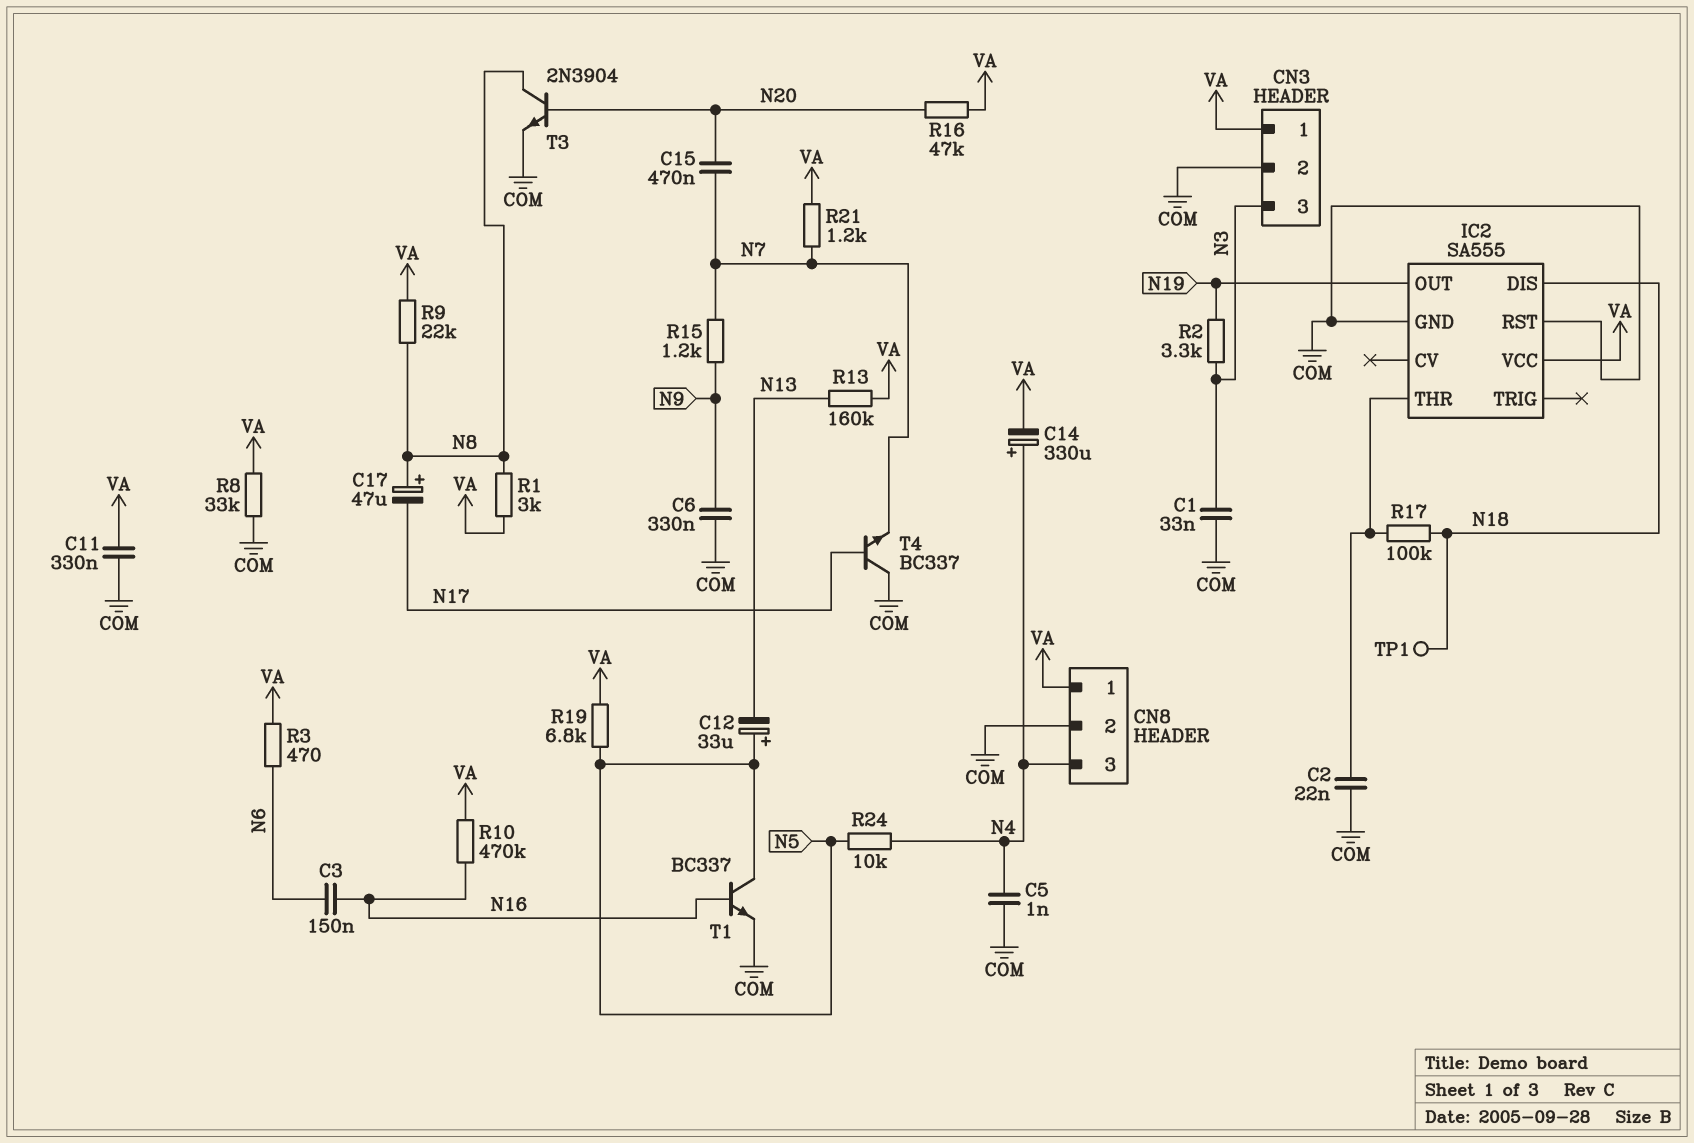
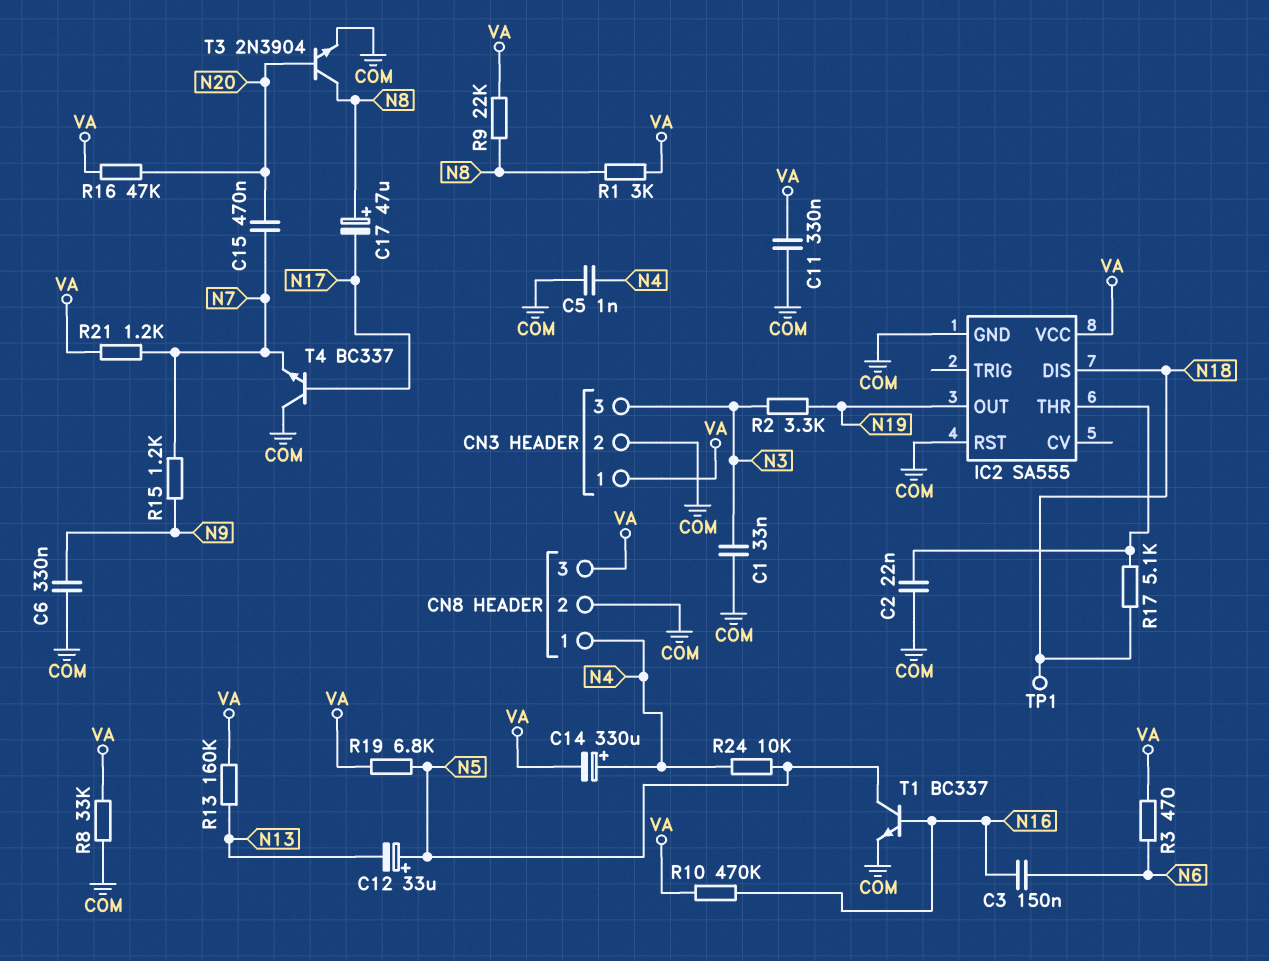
CN8 pin 1: VA -> N4
CN8 pin 3: N4 -> VA
R17: 100k (IC2/THR, N18) -> 5.1k (IC2/THR, N18)

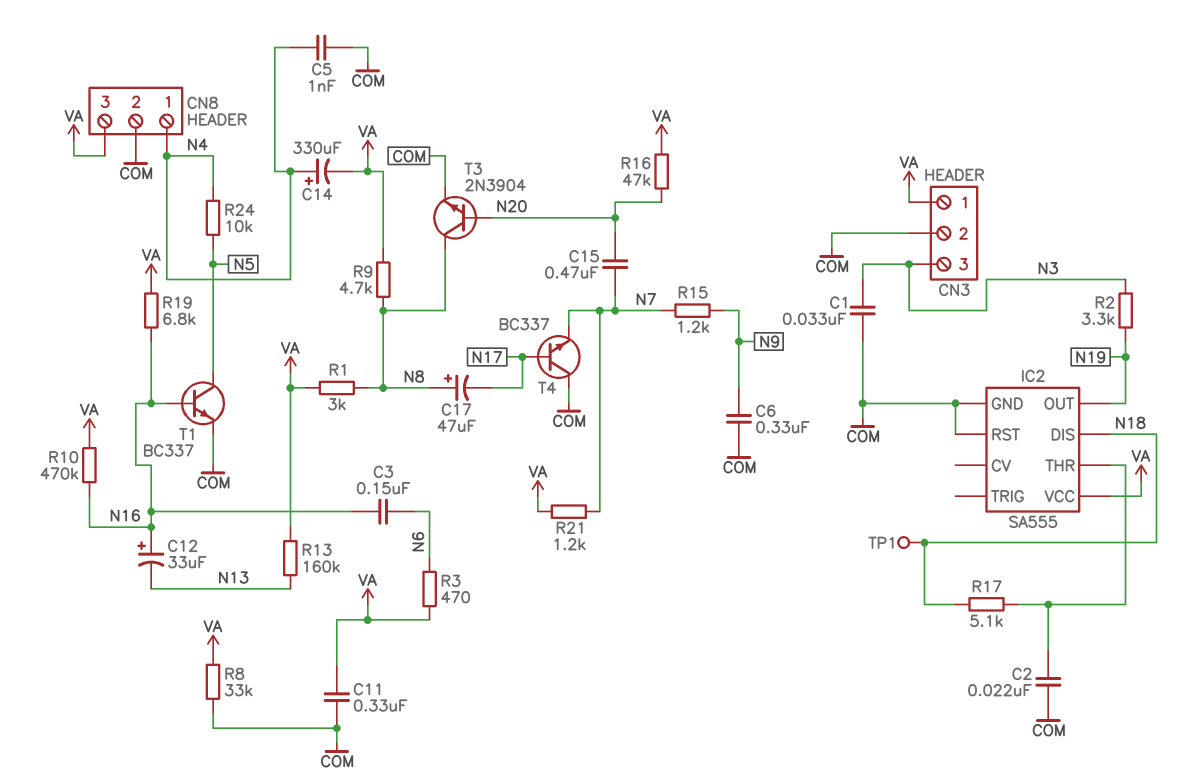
C12: 33uF (plus N5, minus N13) -> 33uF (plus N16, minus N13)
R9: 22k (N8, VA) -> 4.7k (N8, VA)
R19: 6.8k (N5, VA) -> 6.8k (N16, VA)

